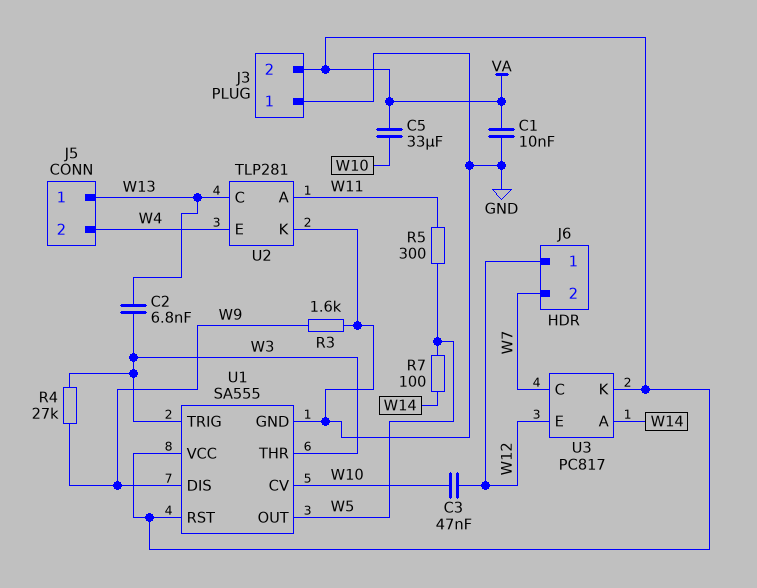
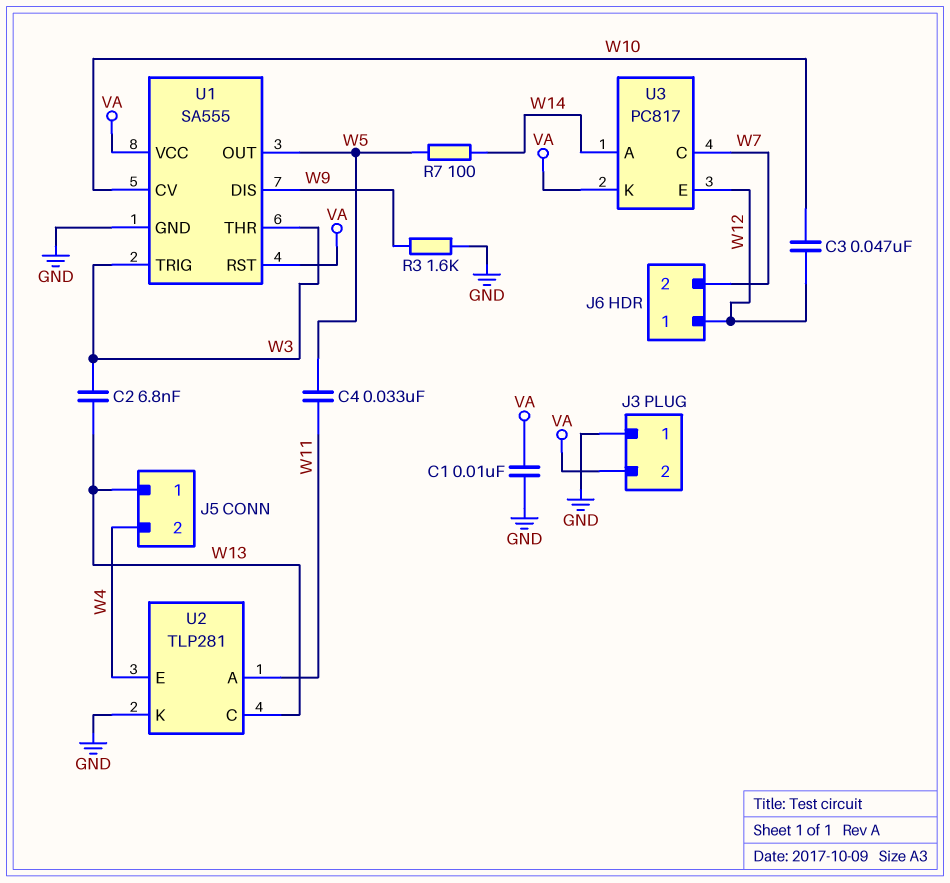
C4: none -> 33nF (W5, W11)
C5: 33uF (VA, W10) -> none
R4: 27k (W3, W9) -> none
R5: 300 (W5, W11) -> none

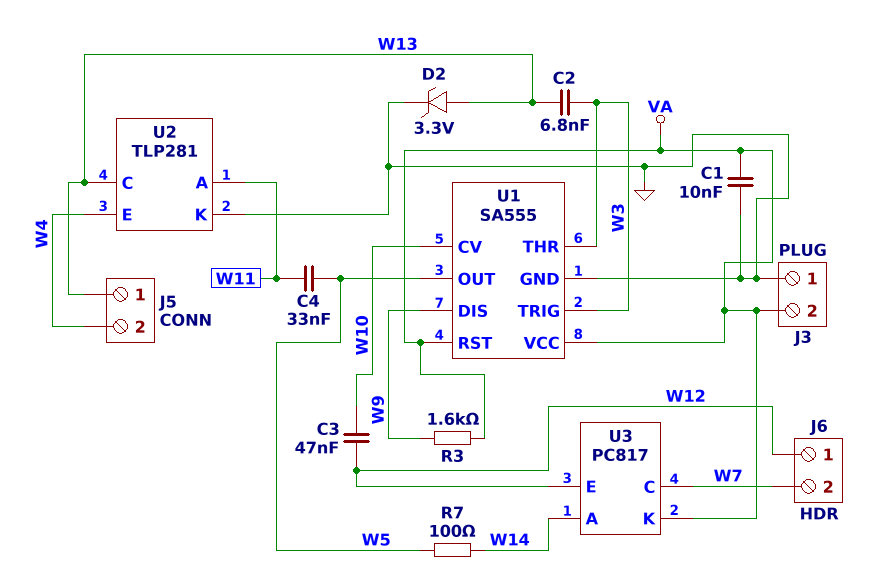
D2: none -> zener 3.3V (A W13, K GND)
R3: 1.6k (GND, W9) -> 1.6k (VA, W9)

